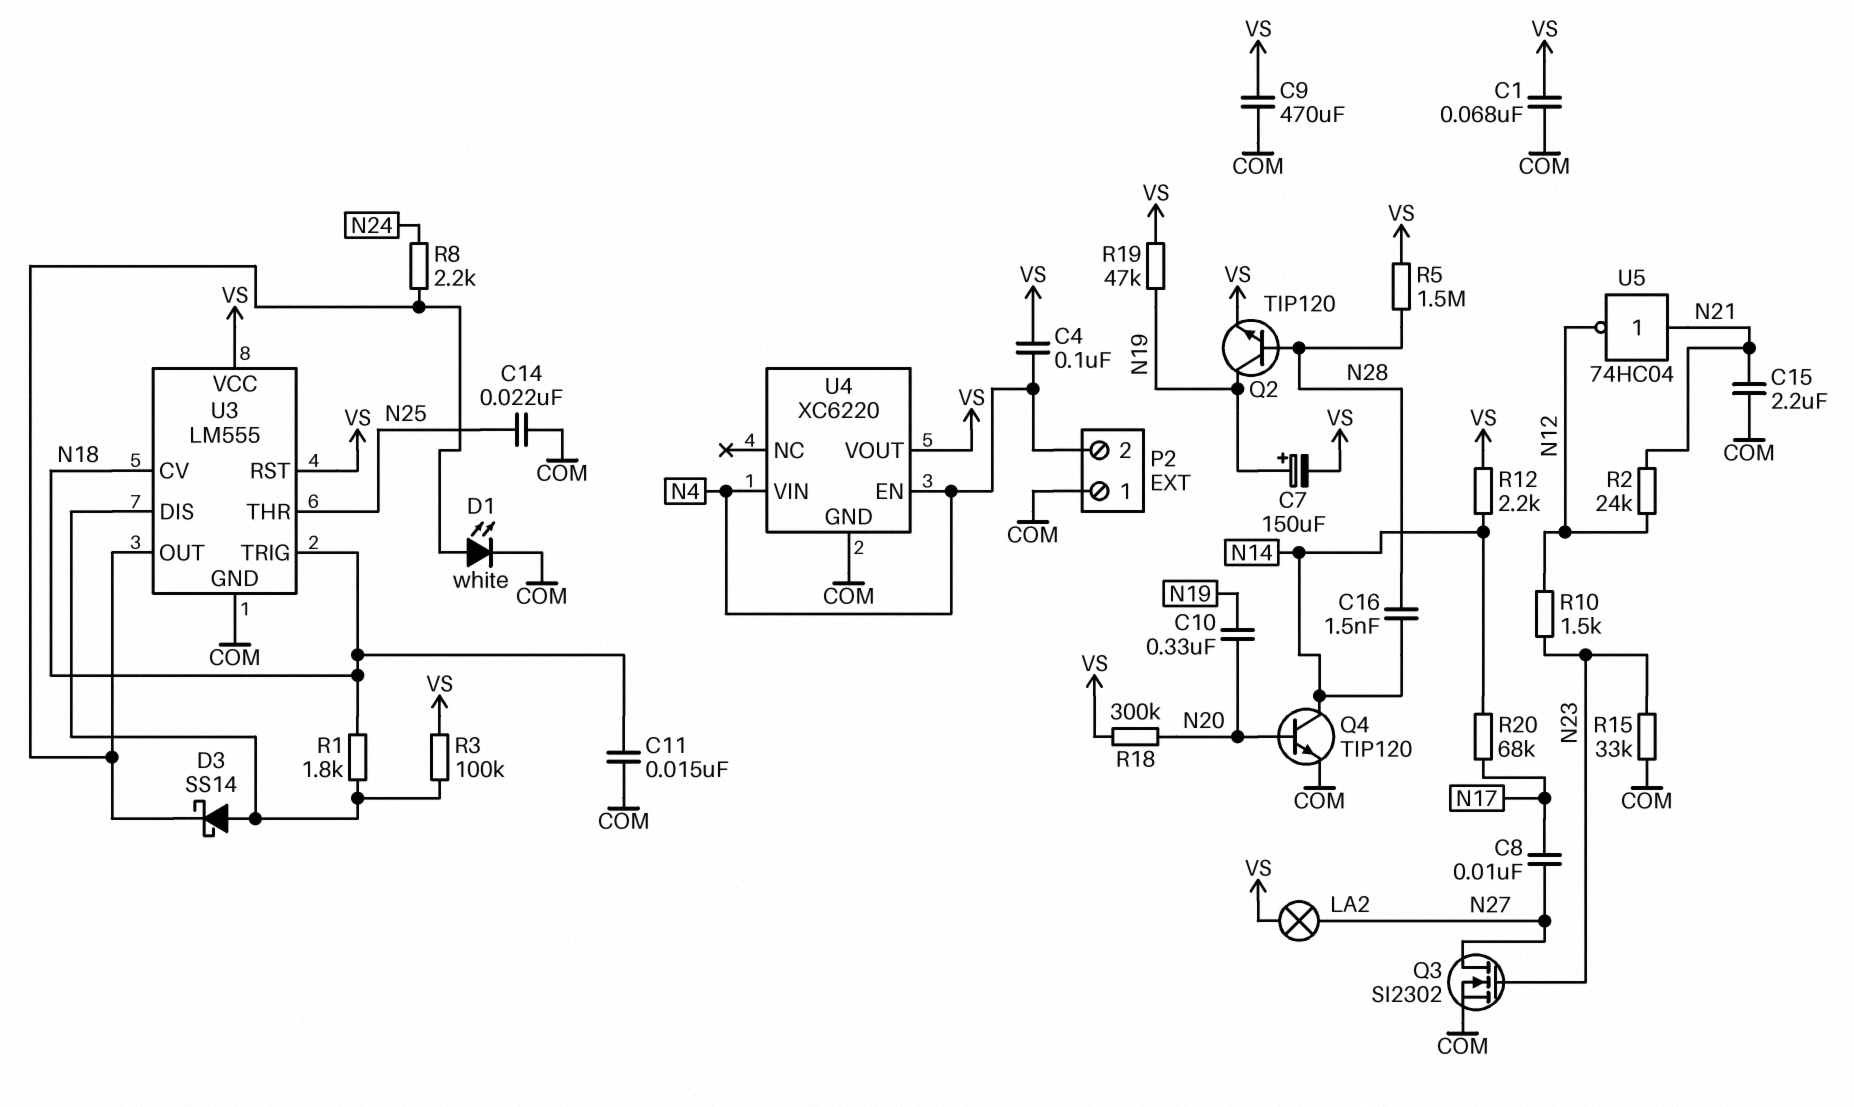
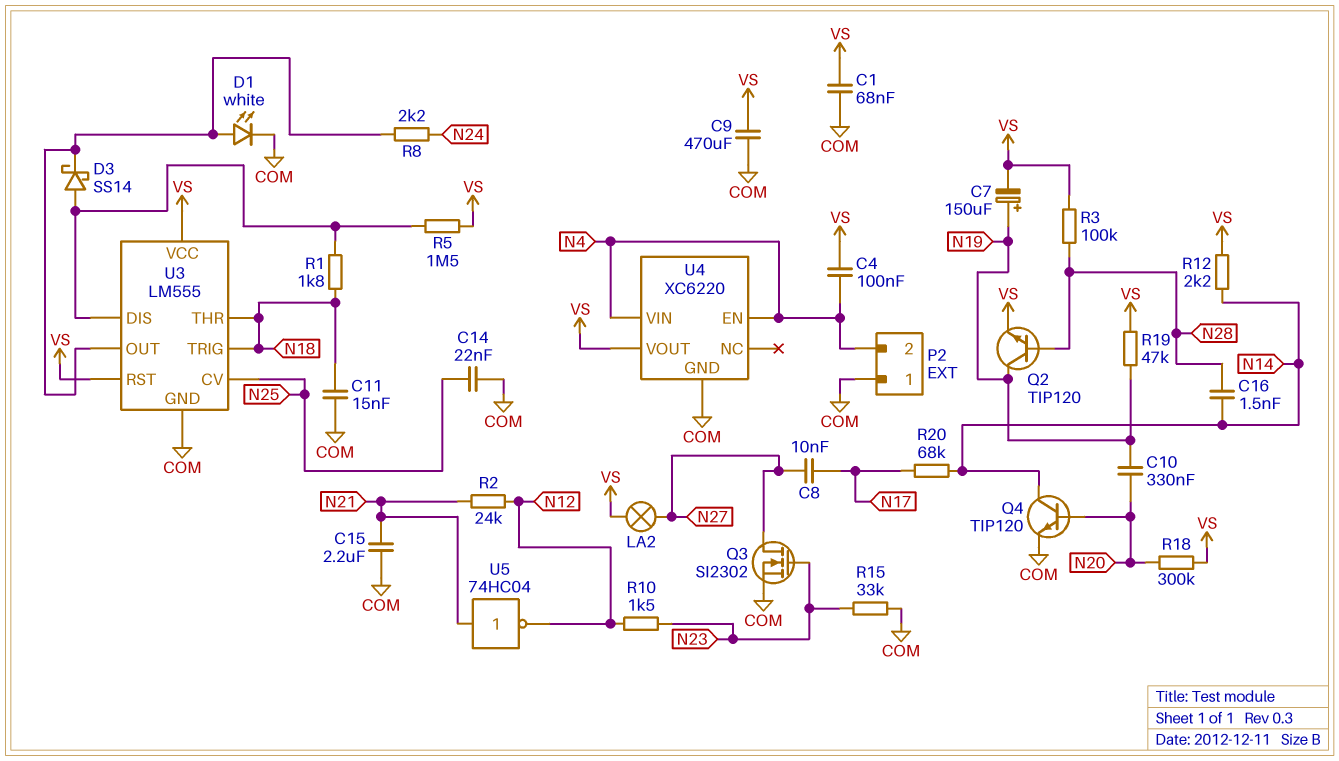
R3: 100k (U3/DIS, VS) -> 100k (N28, VS)
R5: 1.5M (N28, VS) -> 1.5M (U3/DIS, VS)
U3 pin CV: N18 -> N25
U3 pin THR: N25 -> N18

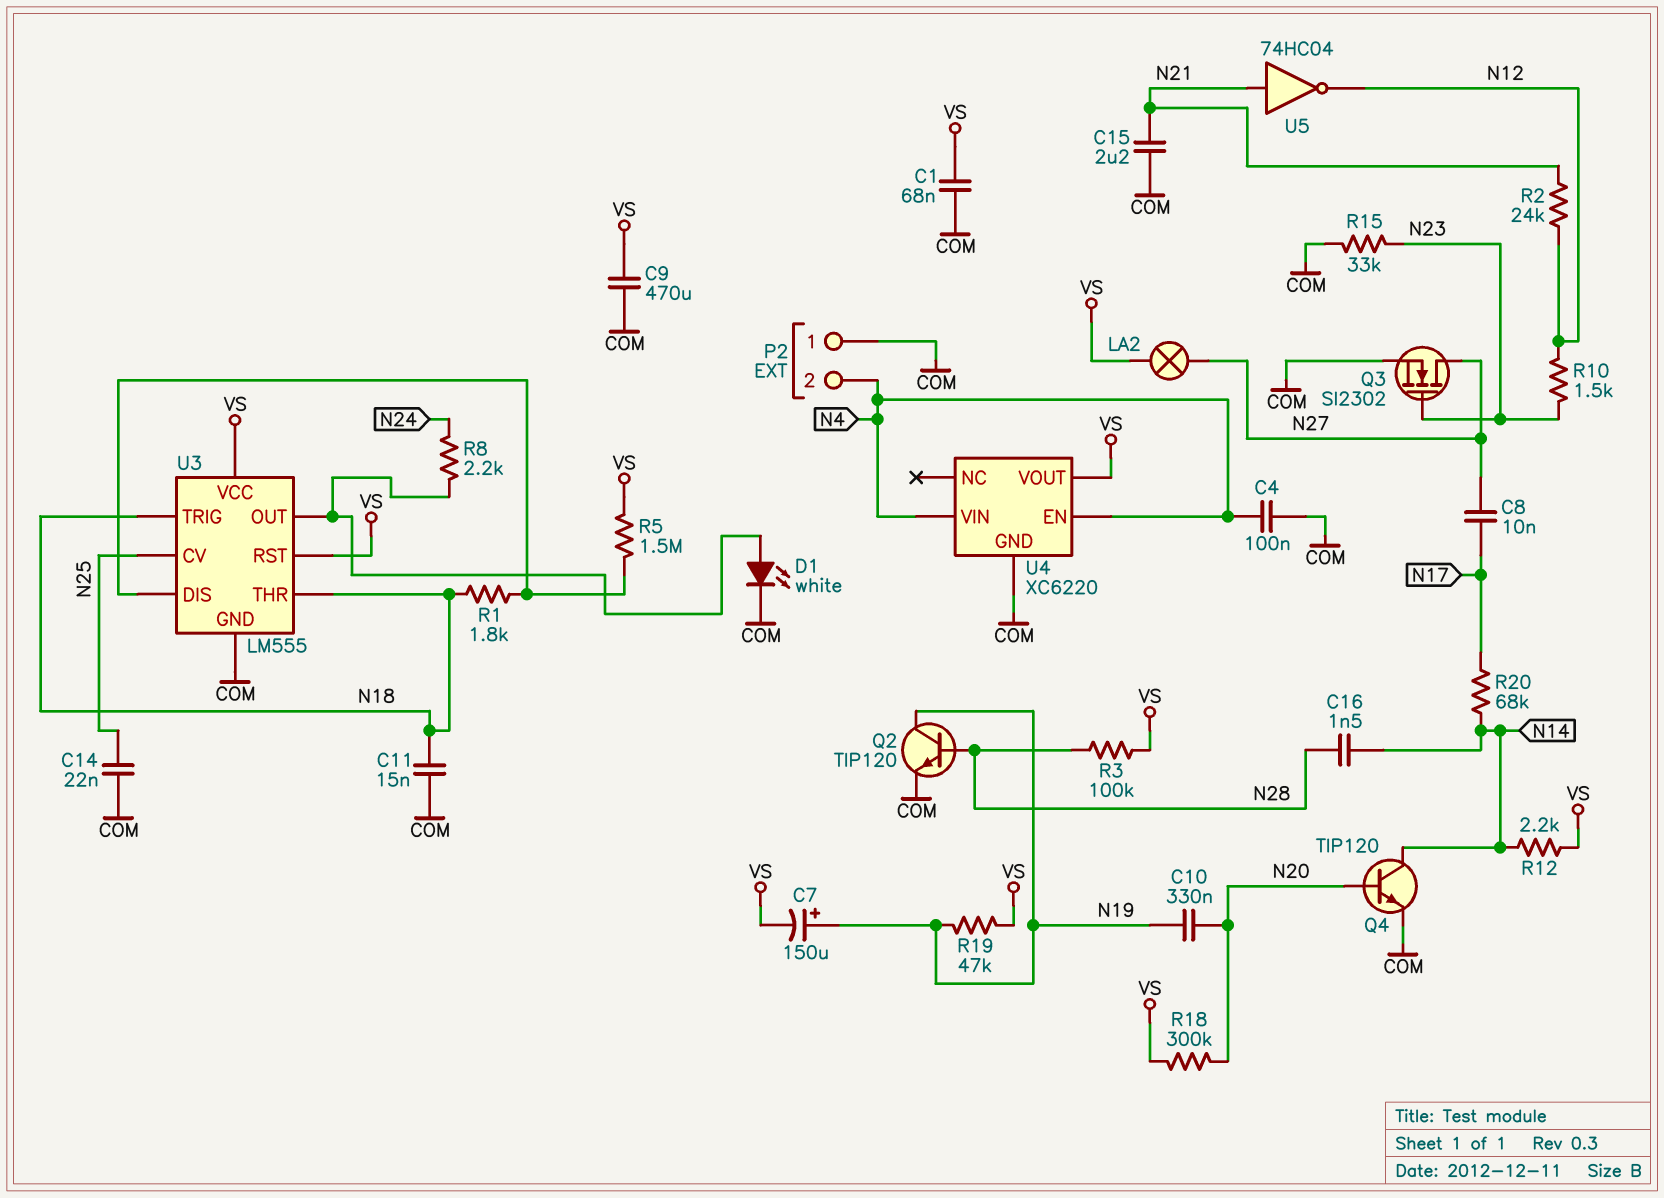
C4: 100nF (N4, VS) -> 100nF (COM, N4)
D3: schottky SS14 (A U3/DIS, K U3/OUT) -> none
Q2: NPN TIP120 (B N28, C N19, E VS) -> NPN TIP120 (B N28, C N19, E COM)

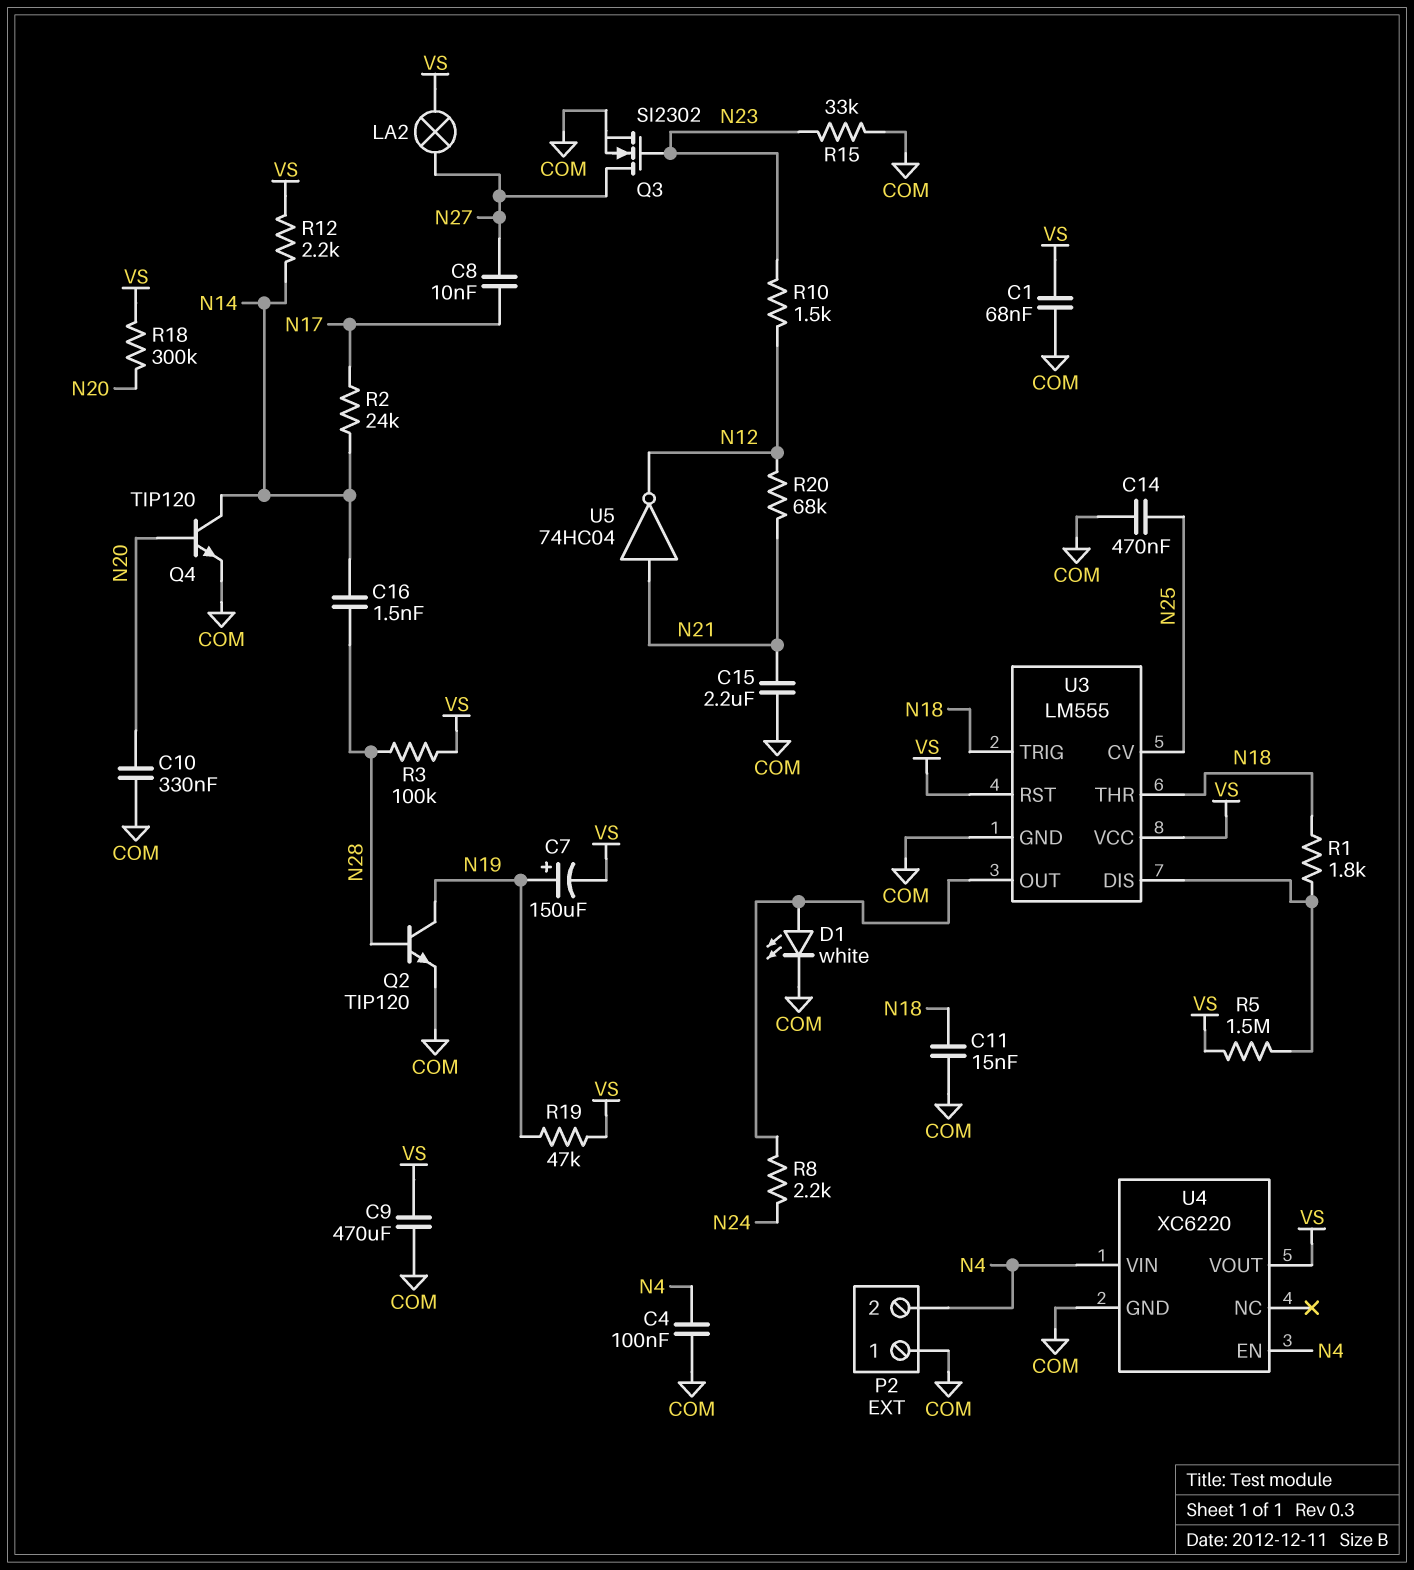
C10: 330nF (N19, N20) -> 330nF (COM, N20)
C14: 22nF (COM, N25) -> 470nF (COM, N25)
R2: 24k (N12, N21) -> 24k (N14, N17)
R20: 68k (N14, N17) -> 68k (N12, N21)

